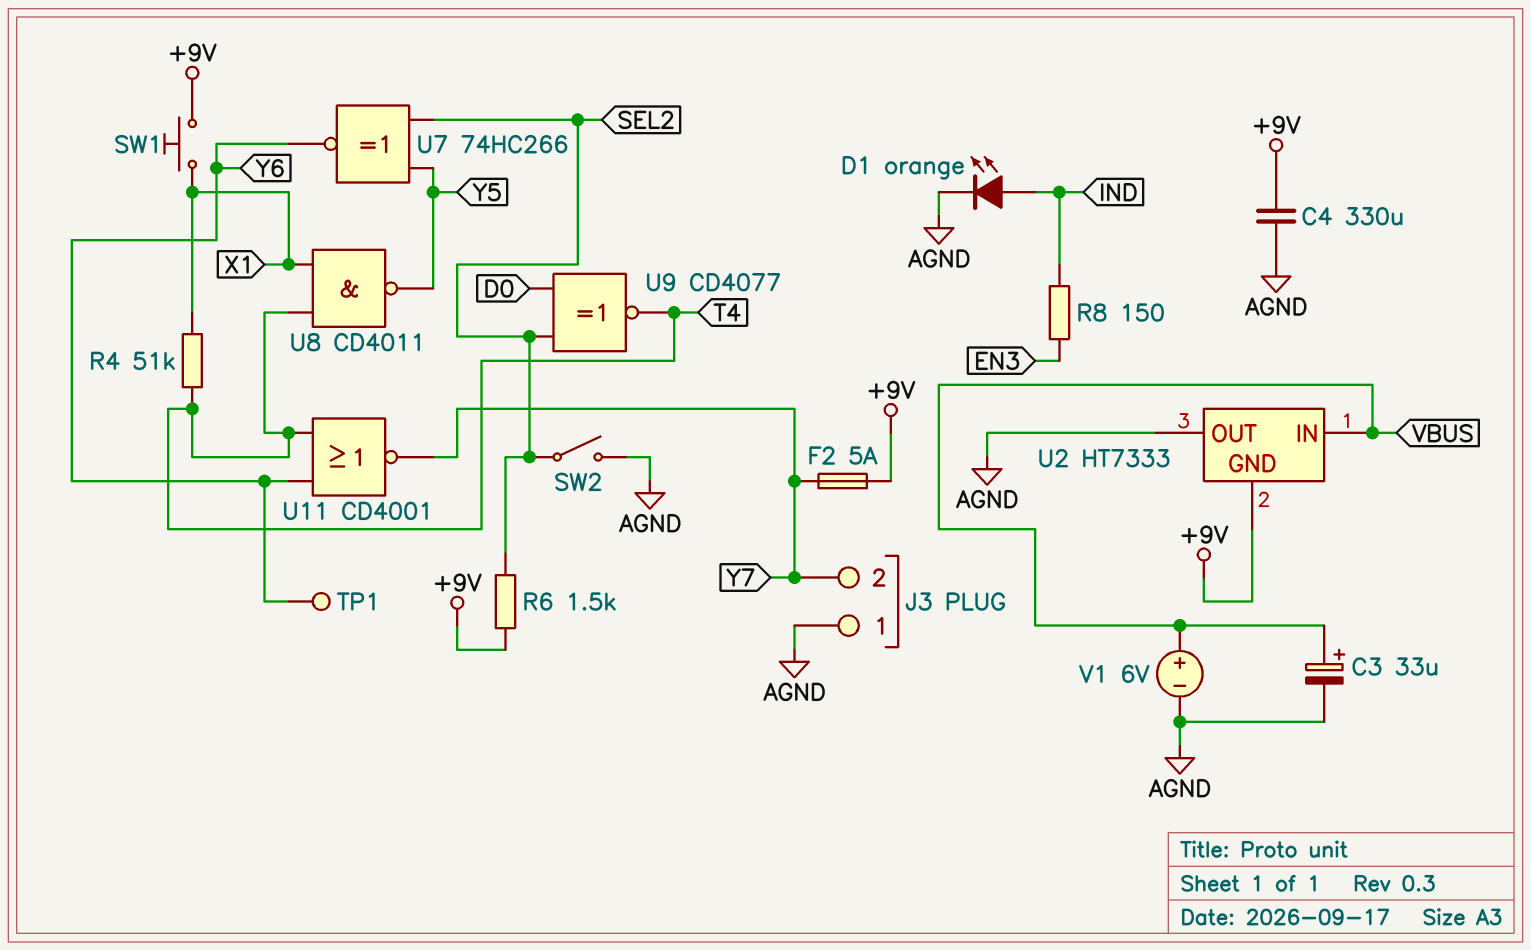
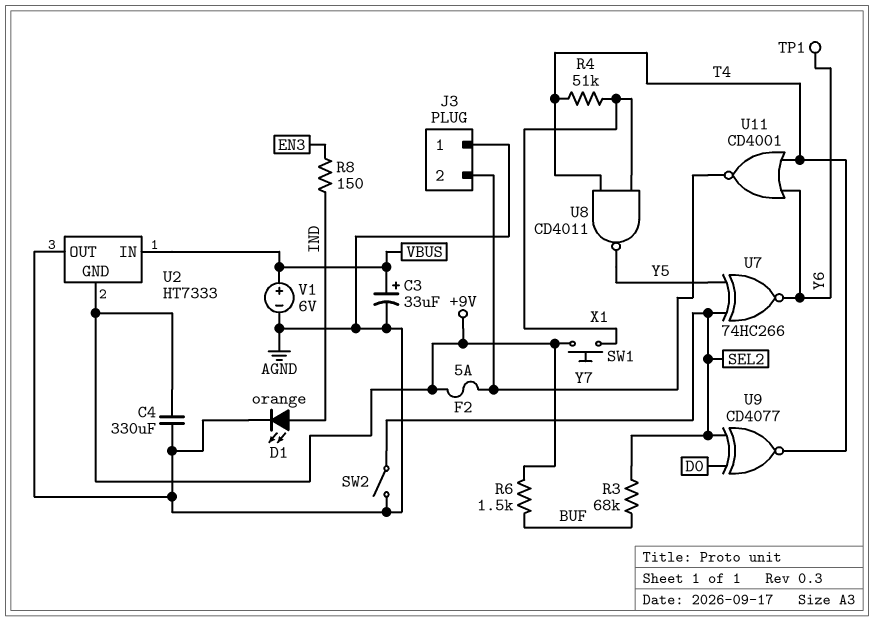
R3: none -> 68k (BUF, SEL2)
R6: 1.5k (+9V, SEL2) -> 1.5k (+9V, BUF)

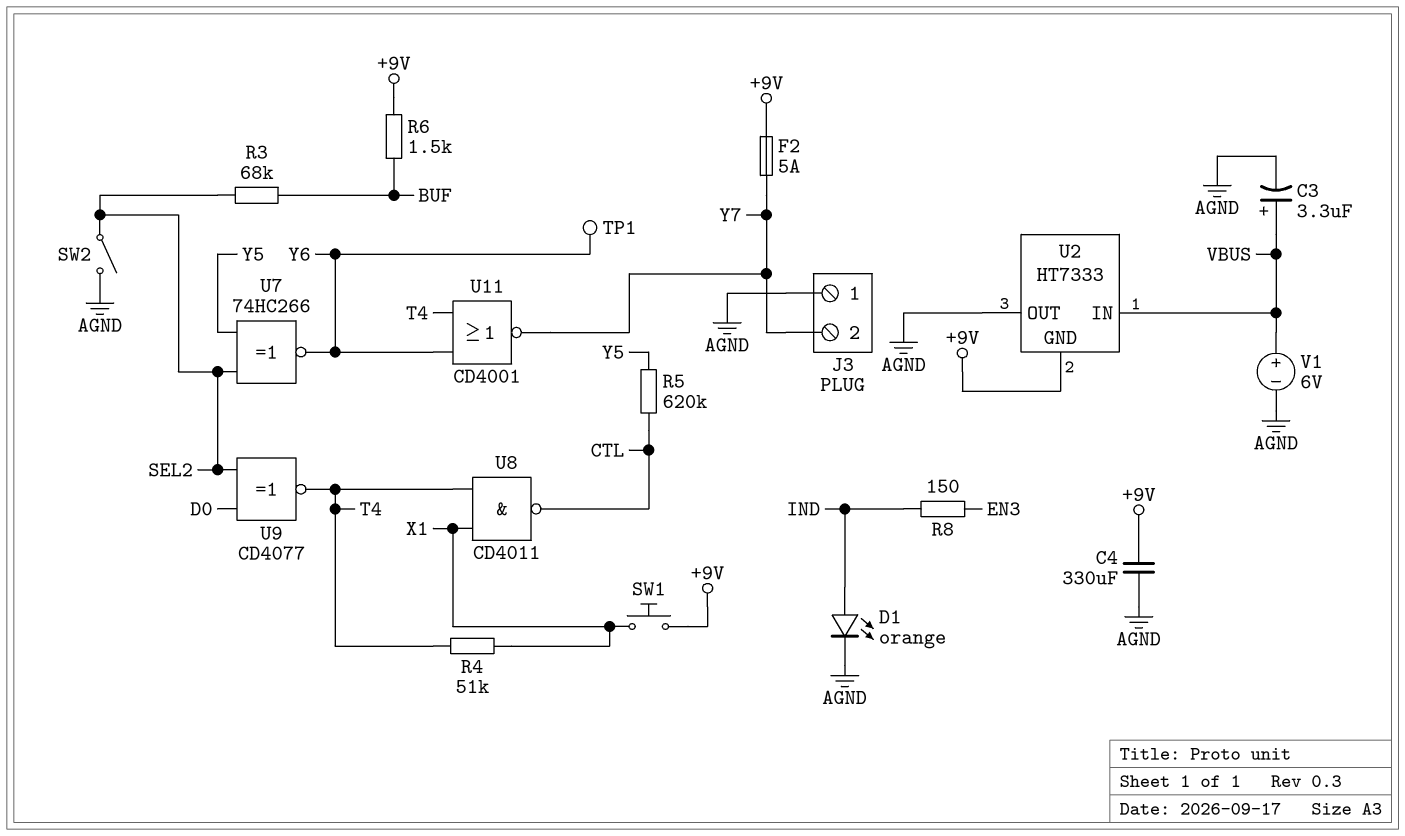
C3: 33uF (plus VBUS, minus AGND) -> 3.3uF (plus VBUS, minus AGND)
R5: none -> 620k (CTL, Y5)
U8: NAND CD4011 (in T4, in X1, out Y5) -> NAND CD4011 (in T4, in X1, out CTL)

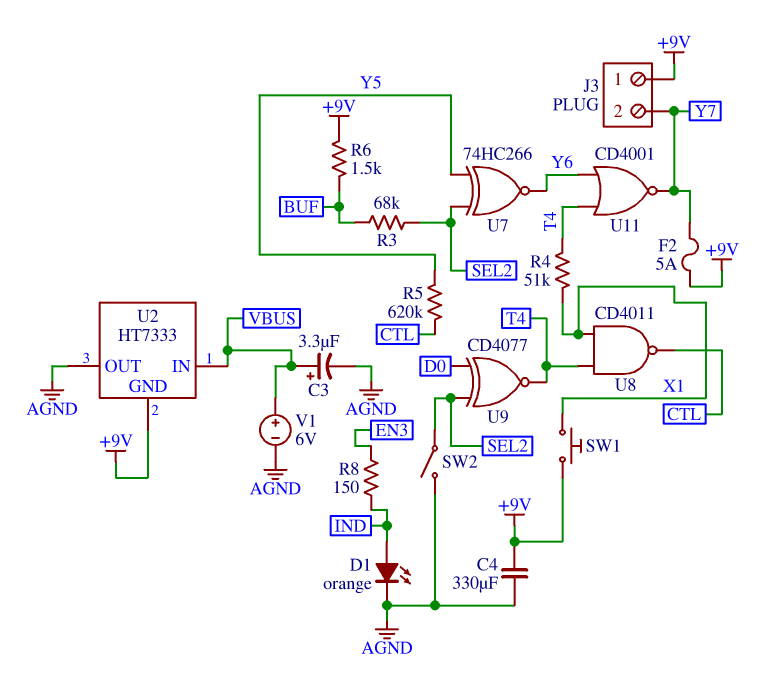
J3 pin 1: AGND -> +9V
TP1: test point (Y6) -> none

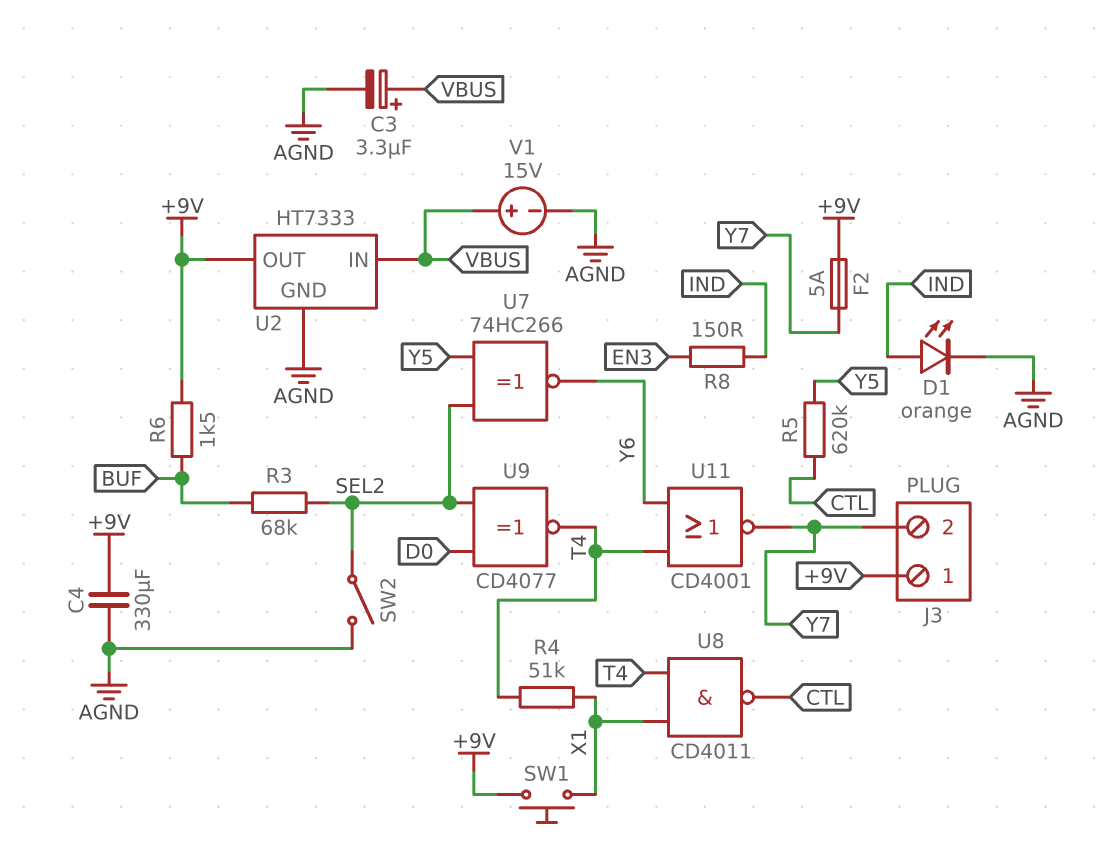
U2 pin GND: +9V -> AGND
U2 pin OUT: AGND -> +9V
V1: 6V (plus VBUS, minus AGND) -> 15V (plus VBUS, minus AGND)

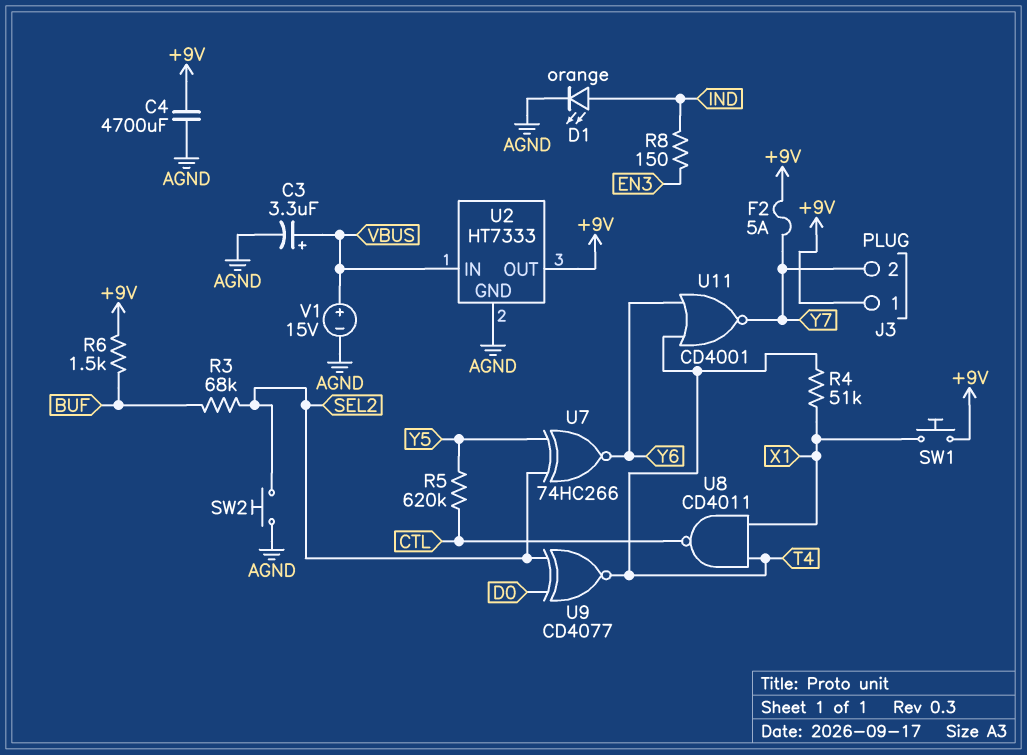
C4: 330uF (+9V, AGND) -> 4700uF (+9V, AGND)
SW2: switch (AGND, SEL2) -> button (AGND, SEL2)

